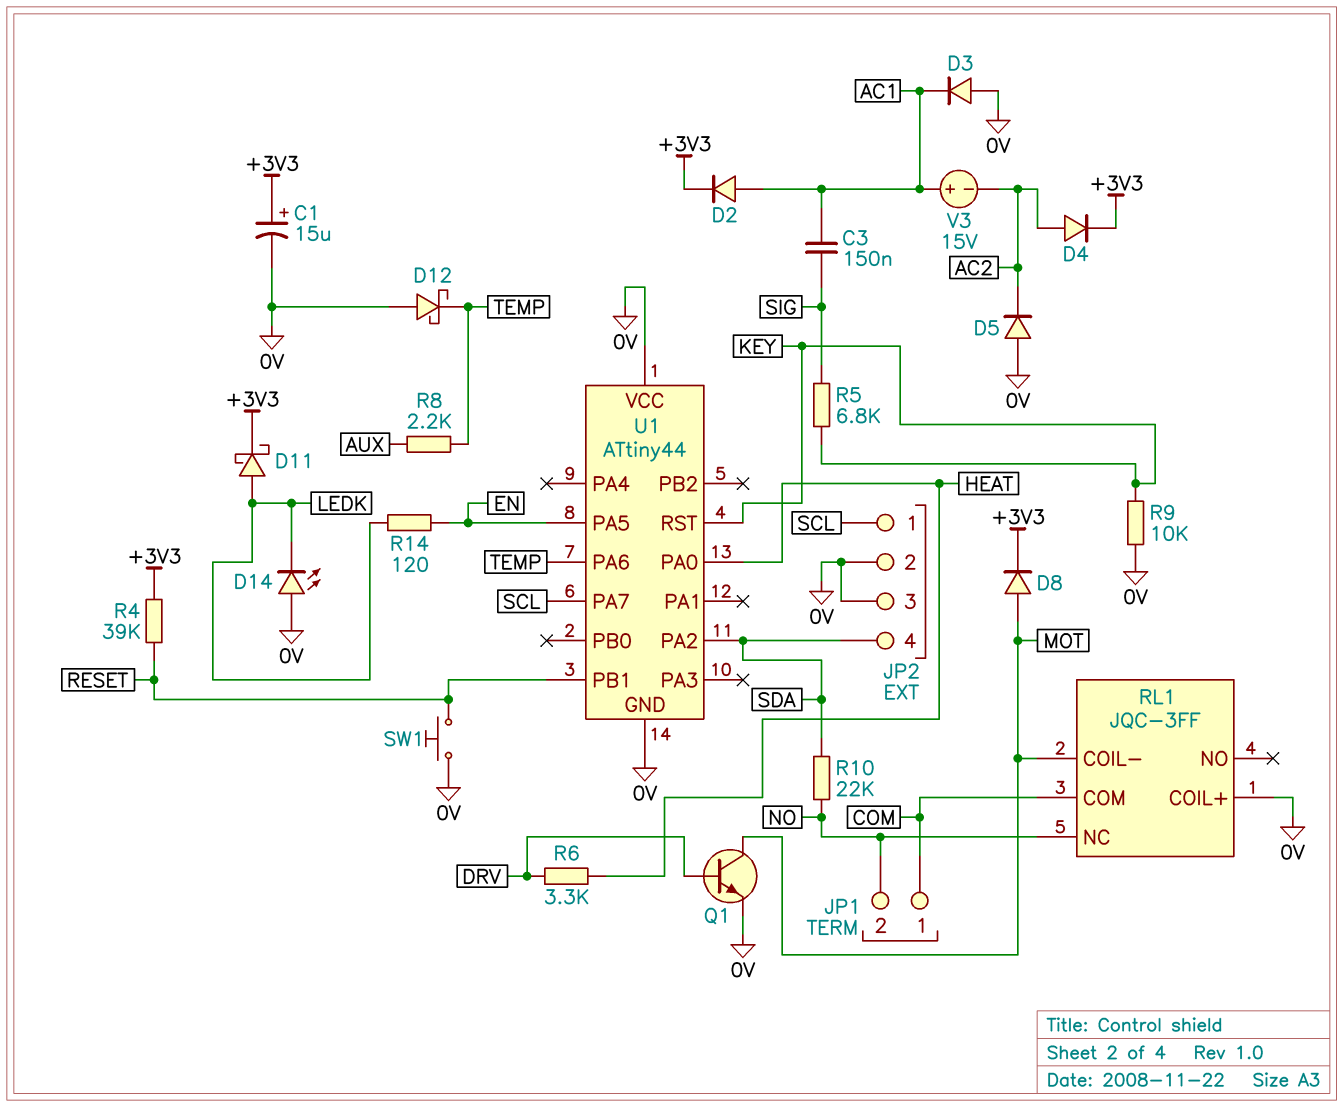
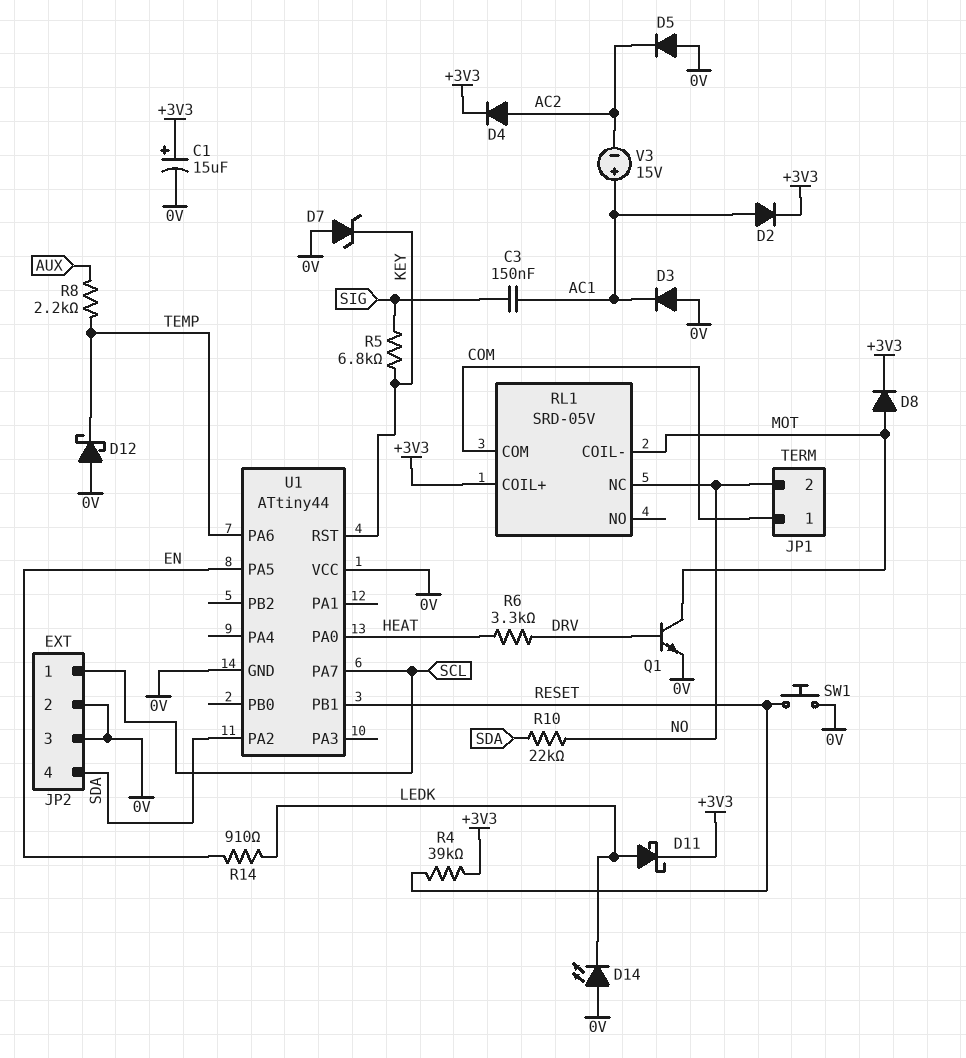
D7: none -> zener (A 0V, K KEY)
R9: 10k (0V, KEY) -> none
R14: 120 (EN, LEDK) -> 910 (EN, LEDK)
RL1: JQC-3FF -> SRD-05V
RL1 pin COIL+: 0V -> +3V3

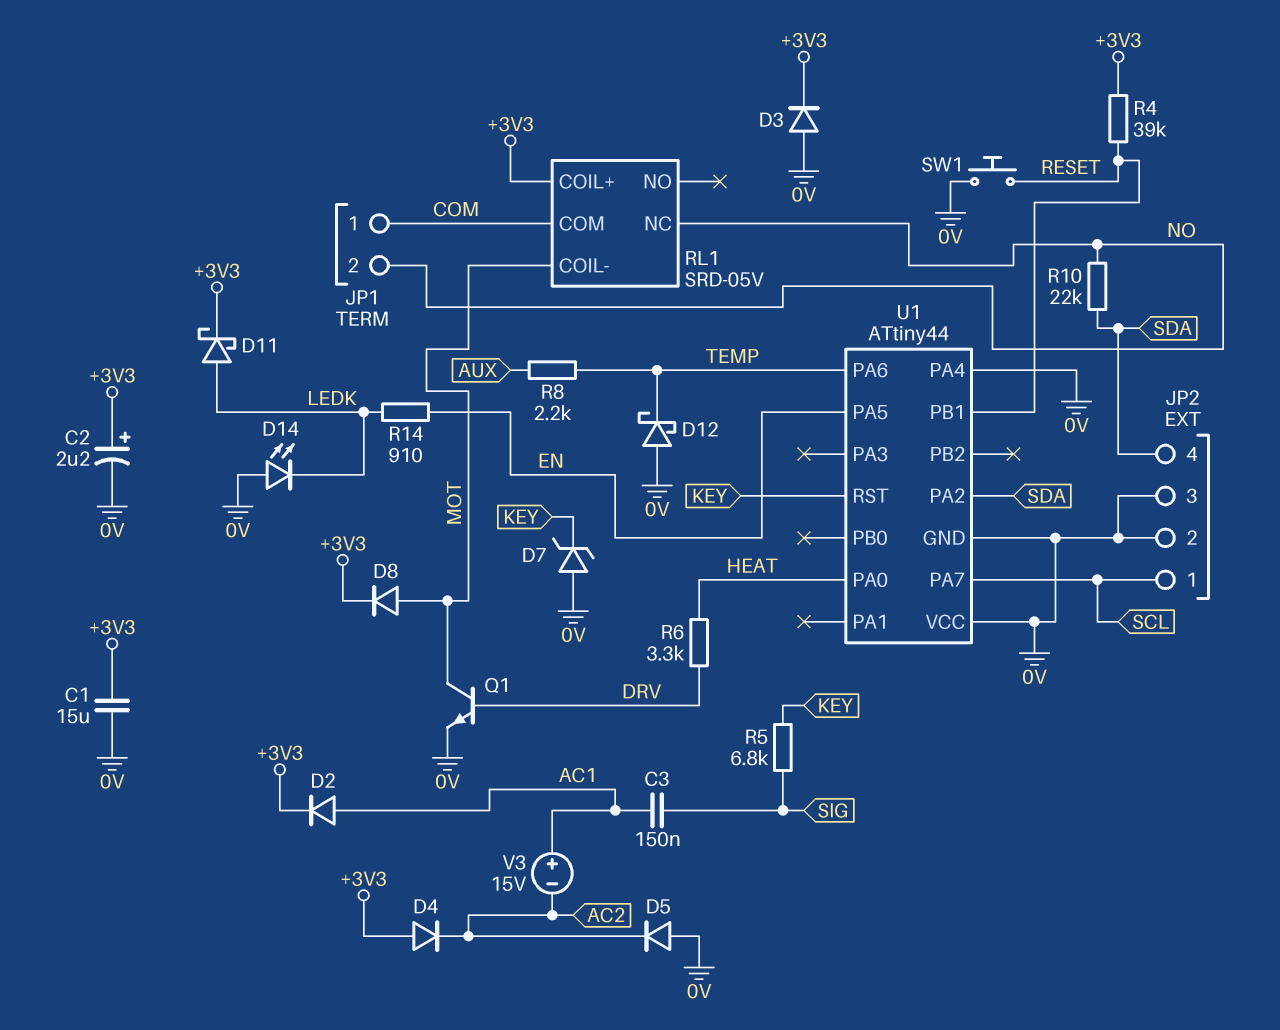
C1: 15uF (plus +3V3, minus 0V) -> 15uF (+3V3, 0V)
C2: none -> 2.2uF (plus +3V3, minus 0V)
D3: diode (A 0V, K AC1) -> diode (A 0V, K +3V3)
D4: diode (A AC2, K +3V3) -> diode (A +3V3, K AC2)
U1 pin PA4: none -> 0V

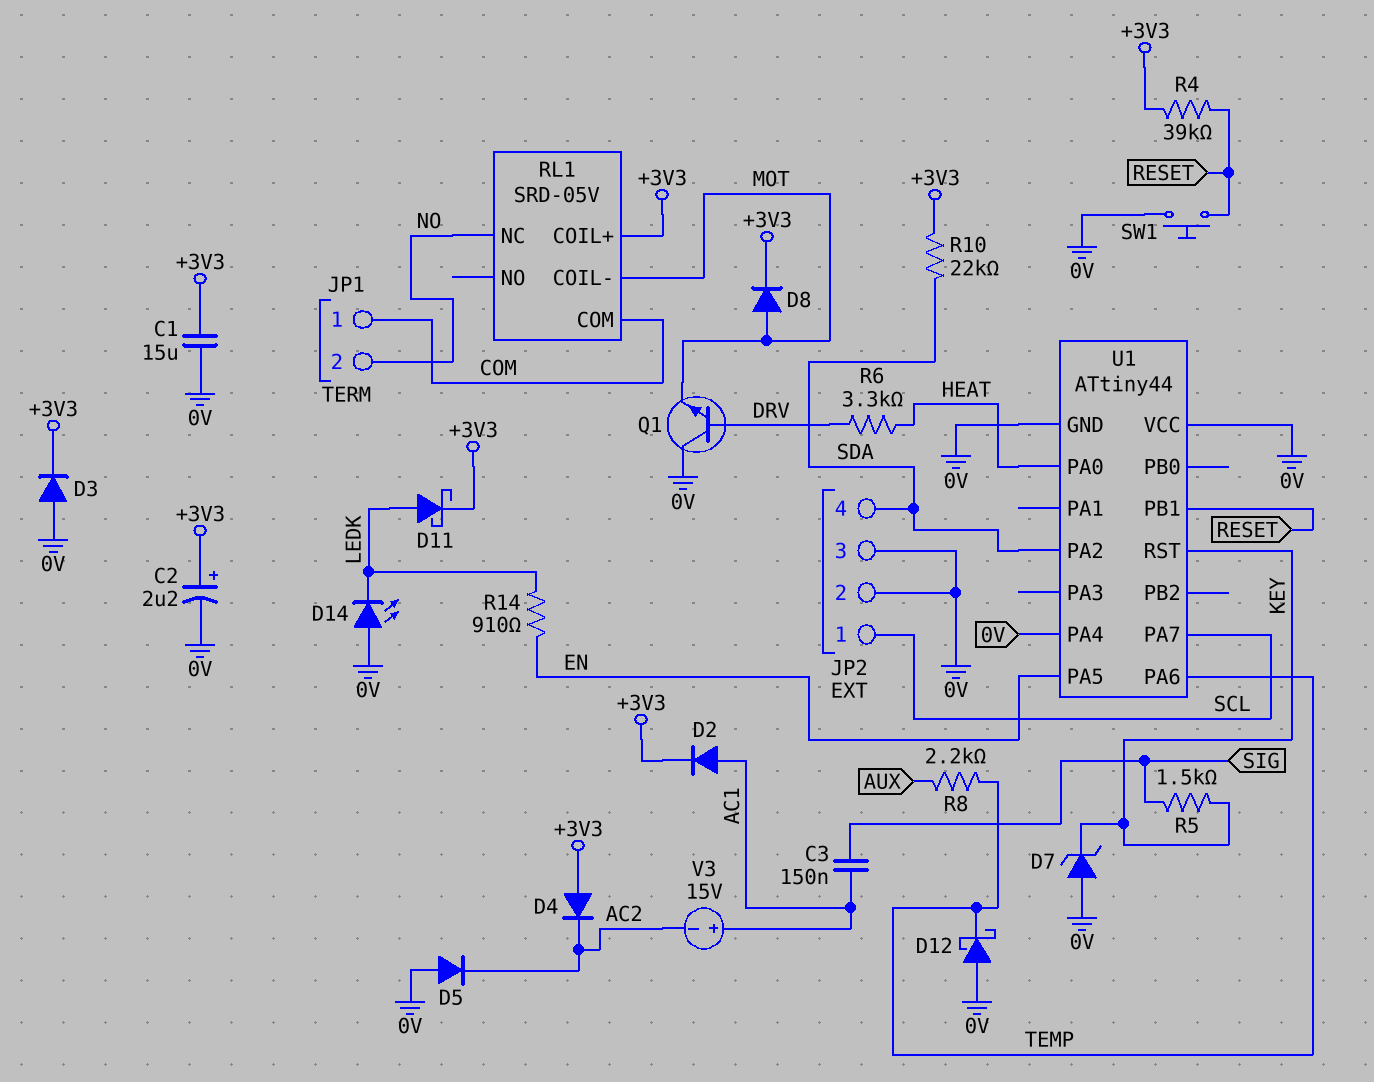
Q1: NPN (B DRV, C MOT, E 0V) -> NPN (B DRV, C 0V, E MOT)
R5: 6.8k (KEY, SIG) -> 1.5k (KEY, SIG)
R10: 22k (NO, SDA) -> 22k (+3V3, SDA)

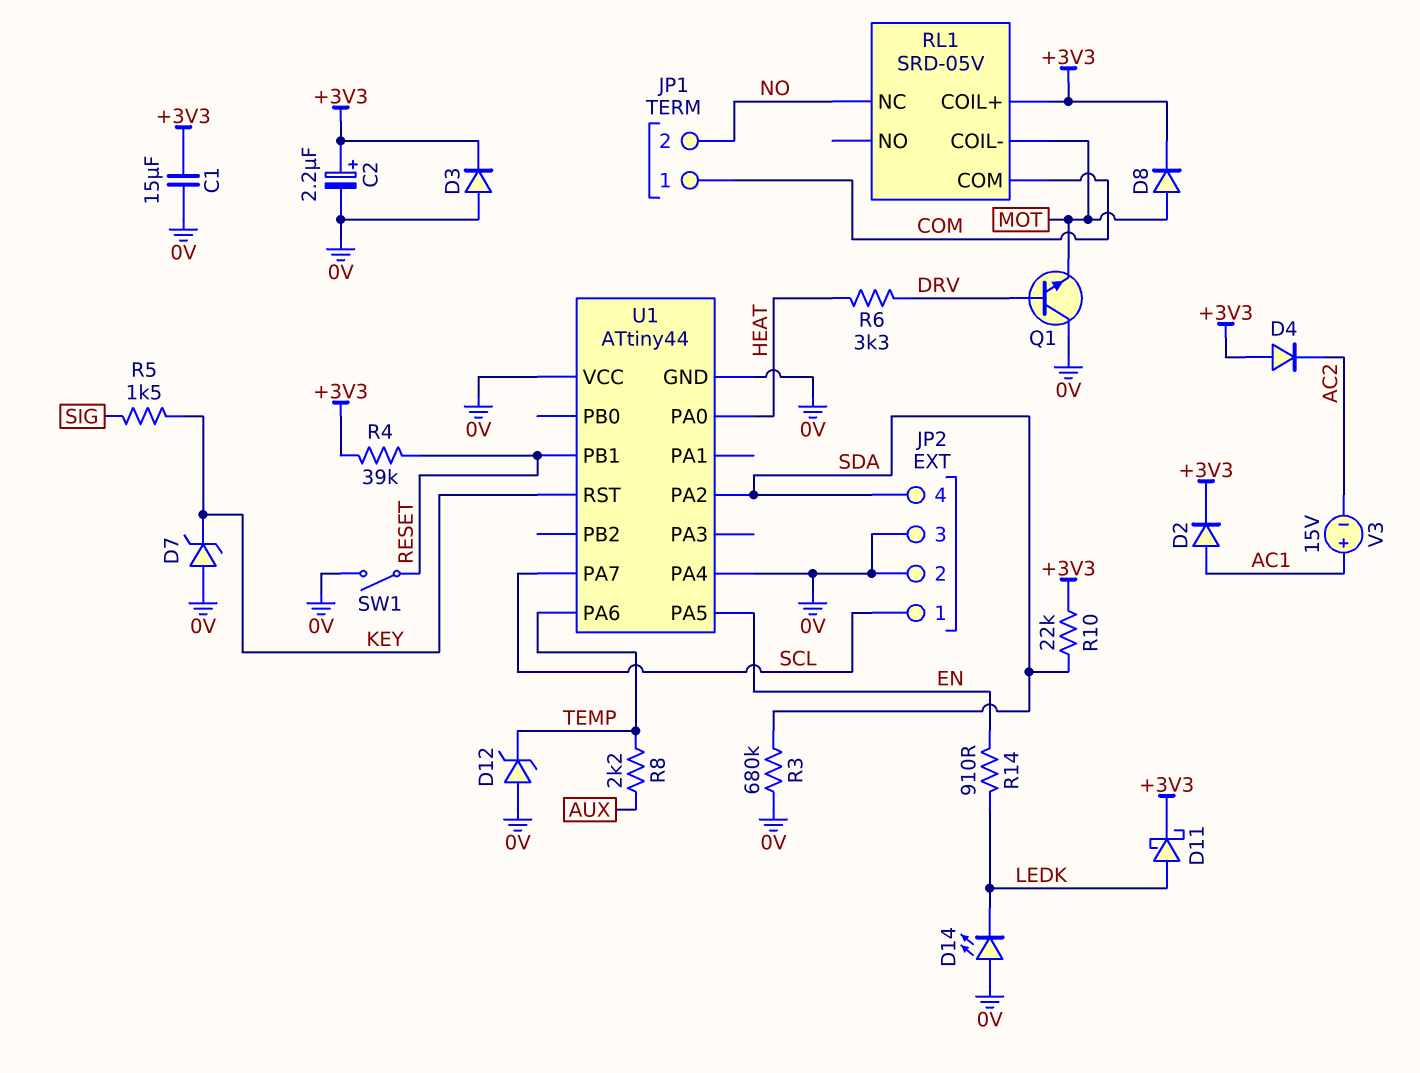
C3: 150nF (AC1, SIG) -> none
D5: diode (A 0V, K AC2) -> none
D12: schottky (A 0V, K TEMP) -> zener (A 0V, K TEMP)
R3: none -> 680k (0V, SDA)
SW1: button (0V, RESET) -> switch (0V, RESET)

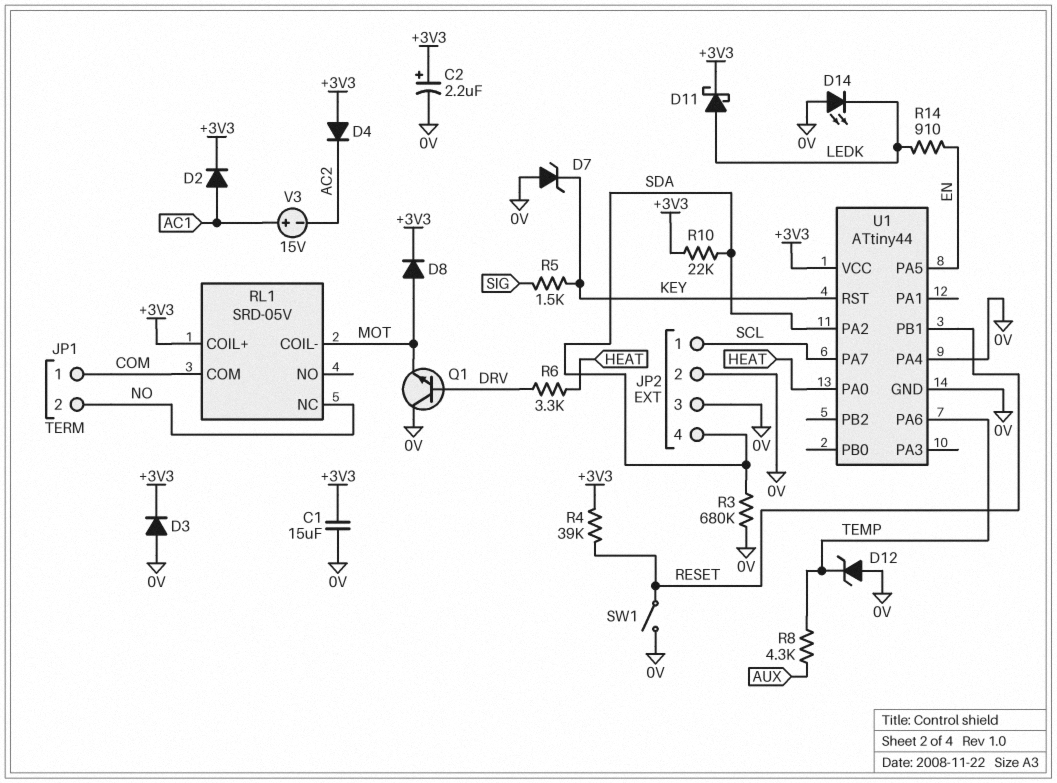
R8: 2.2k (AUX, TEMP) -> 4.3k (AUX, TEMP)
U1 pin VCC: 0V -> +3V3

